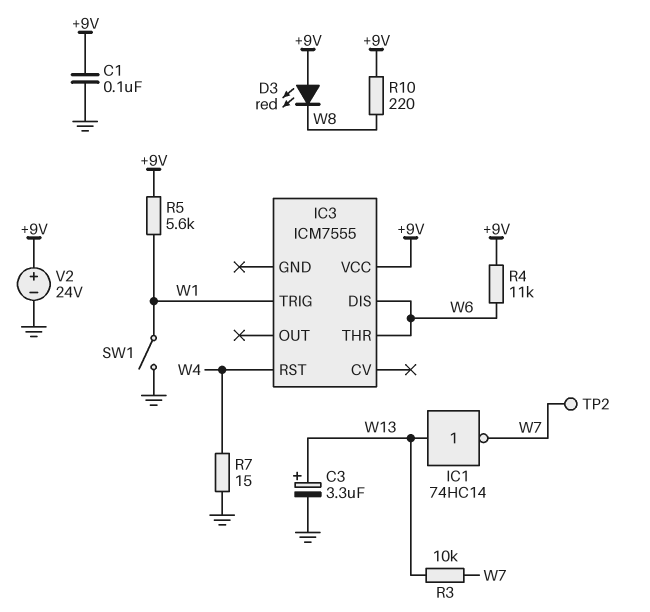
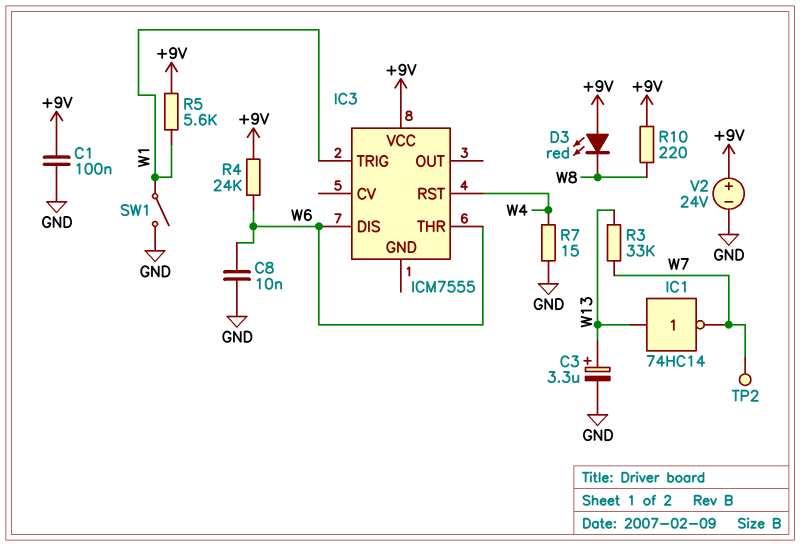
C8: none -> 10nF (GND, W6)
R3: 10k (W7, W13) -> 33k (W7, W13)
R4: 11k (+9V, W6) -> 24k (+9V, W6)

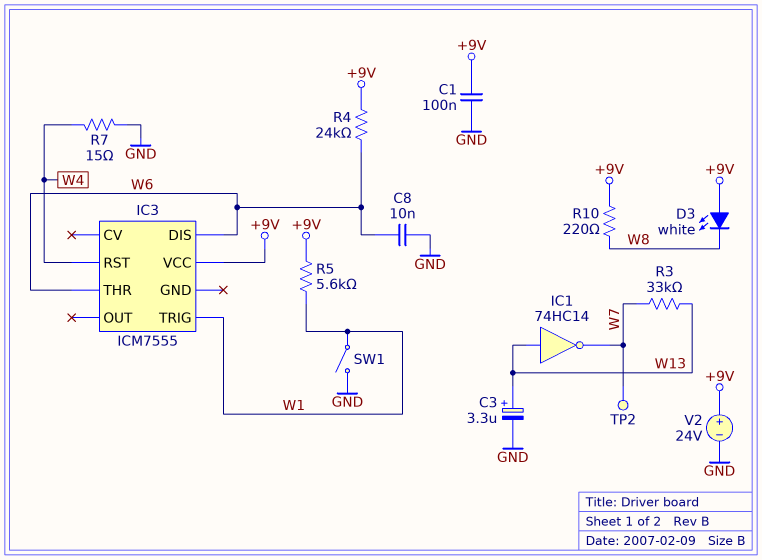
D3: LED red (A +9V, K W8) -> LED white (A +9V, K W8)

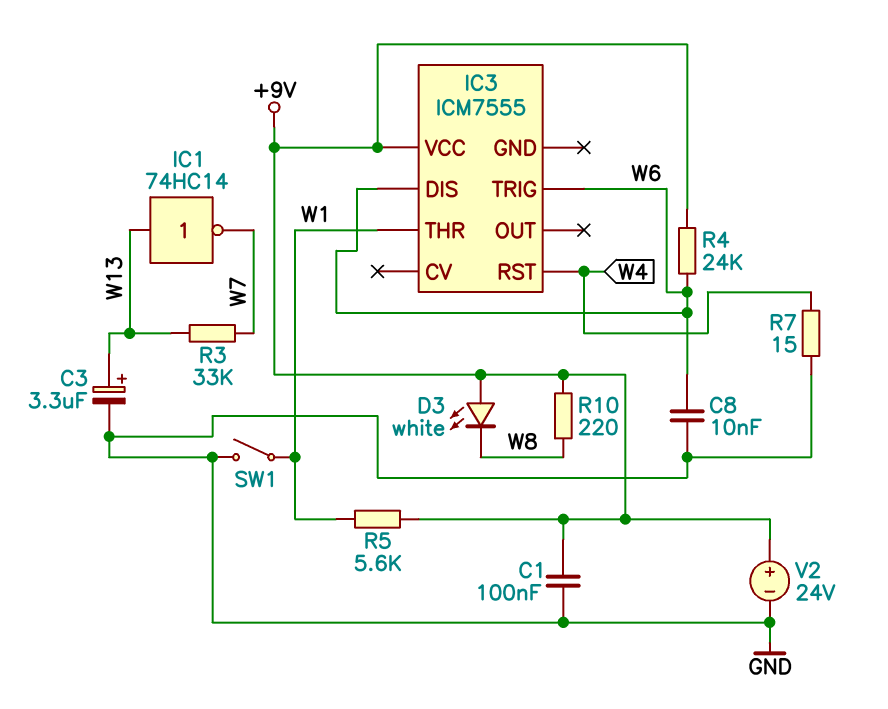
IC3 pin THR: W6 -> W1
IC3 pin TRIG: W1 -> W6
TP2: test point (W7) -> none

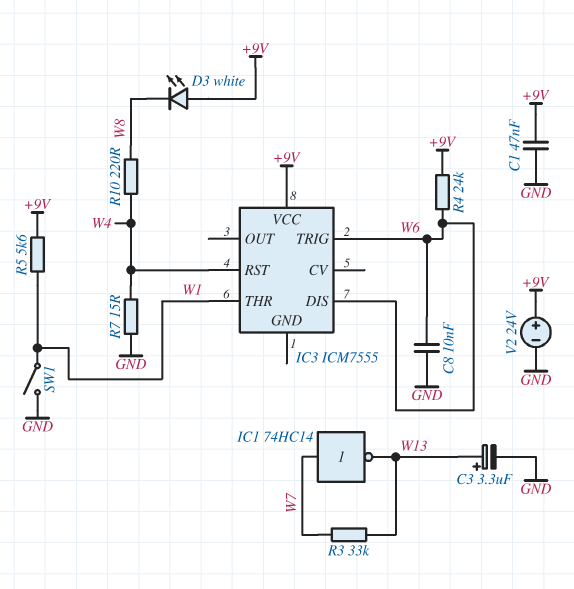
C1: 100nF (+9V, GND) -> 47nF (+9V, GND)
IC1: NOT 74HC14 (in W13, out W7) -> NOT 74HC14 (in W7, out W13)
R10: 220 (+9V, W8) -> 220 (W4, W8)

